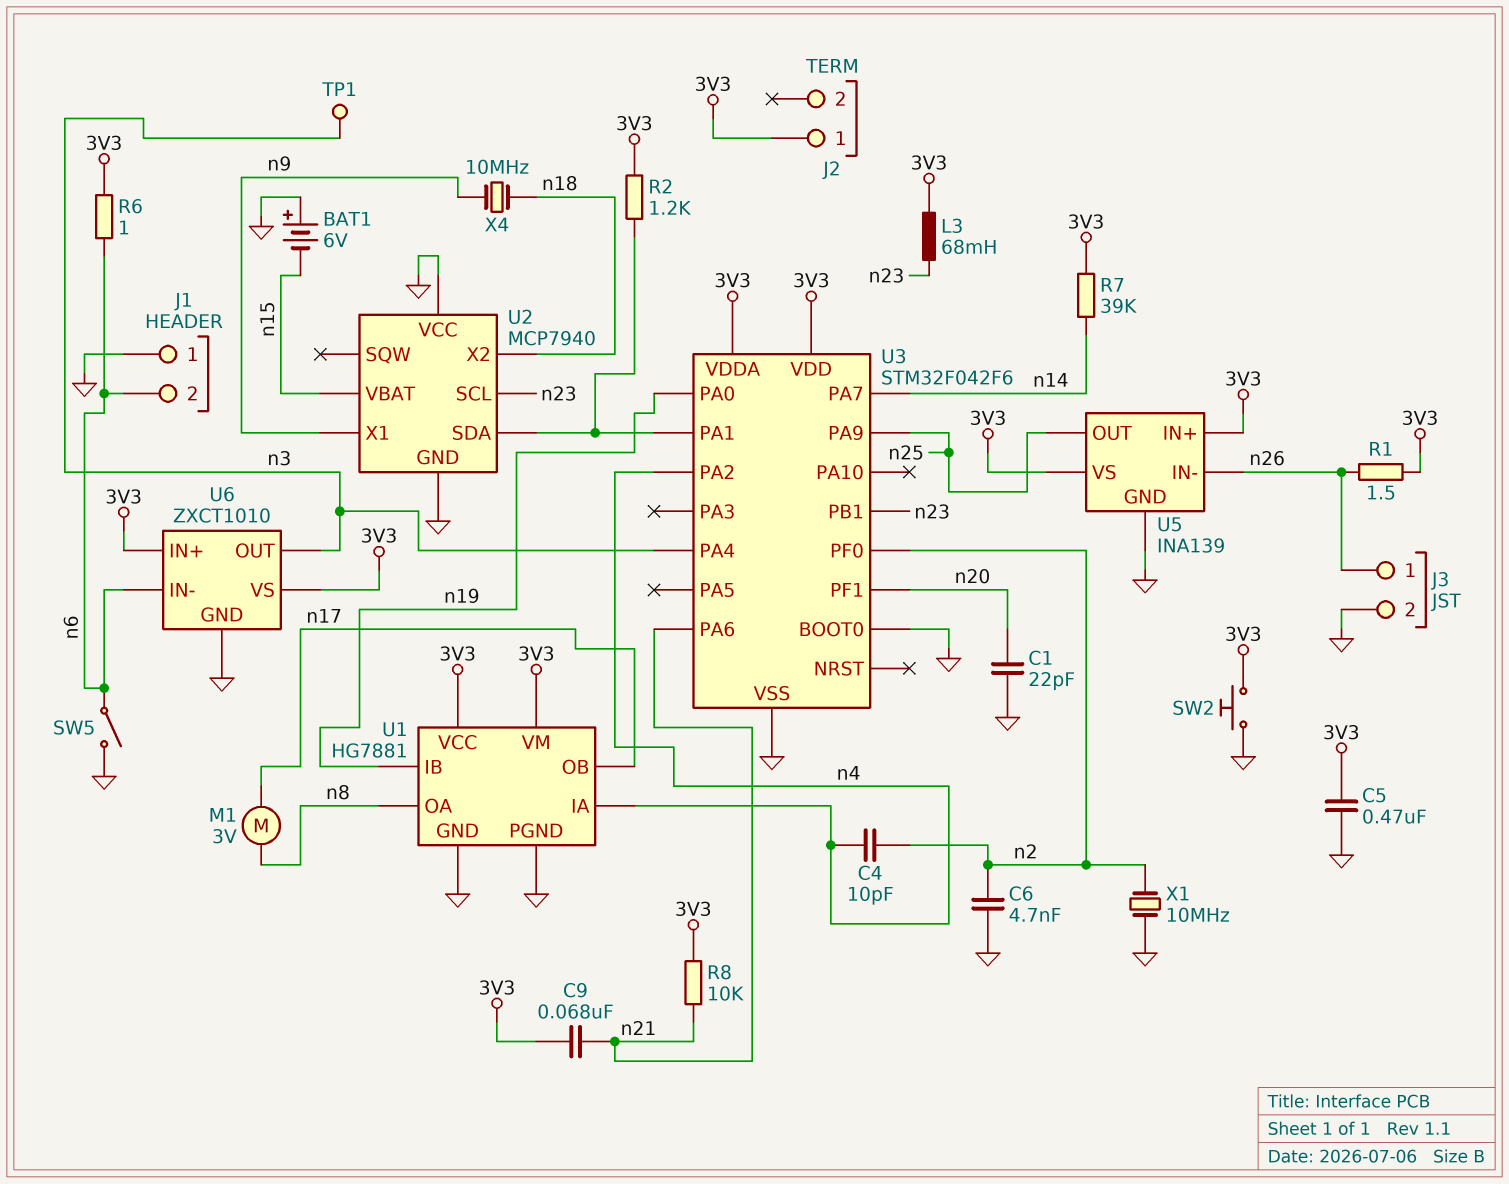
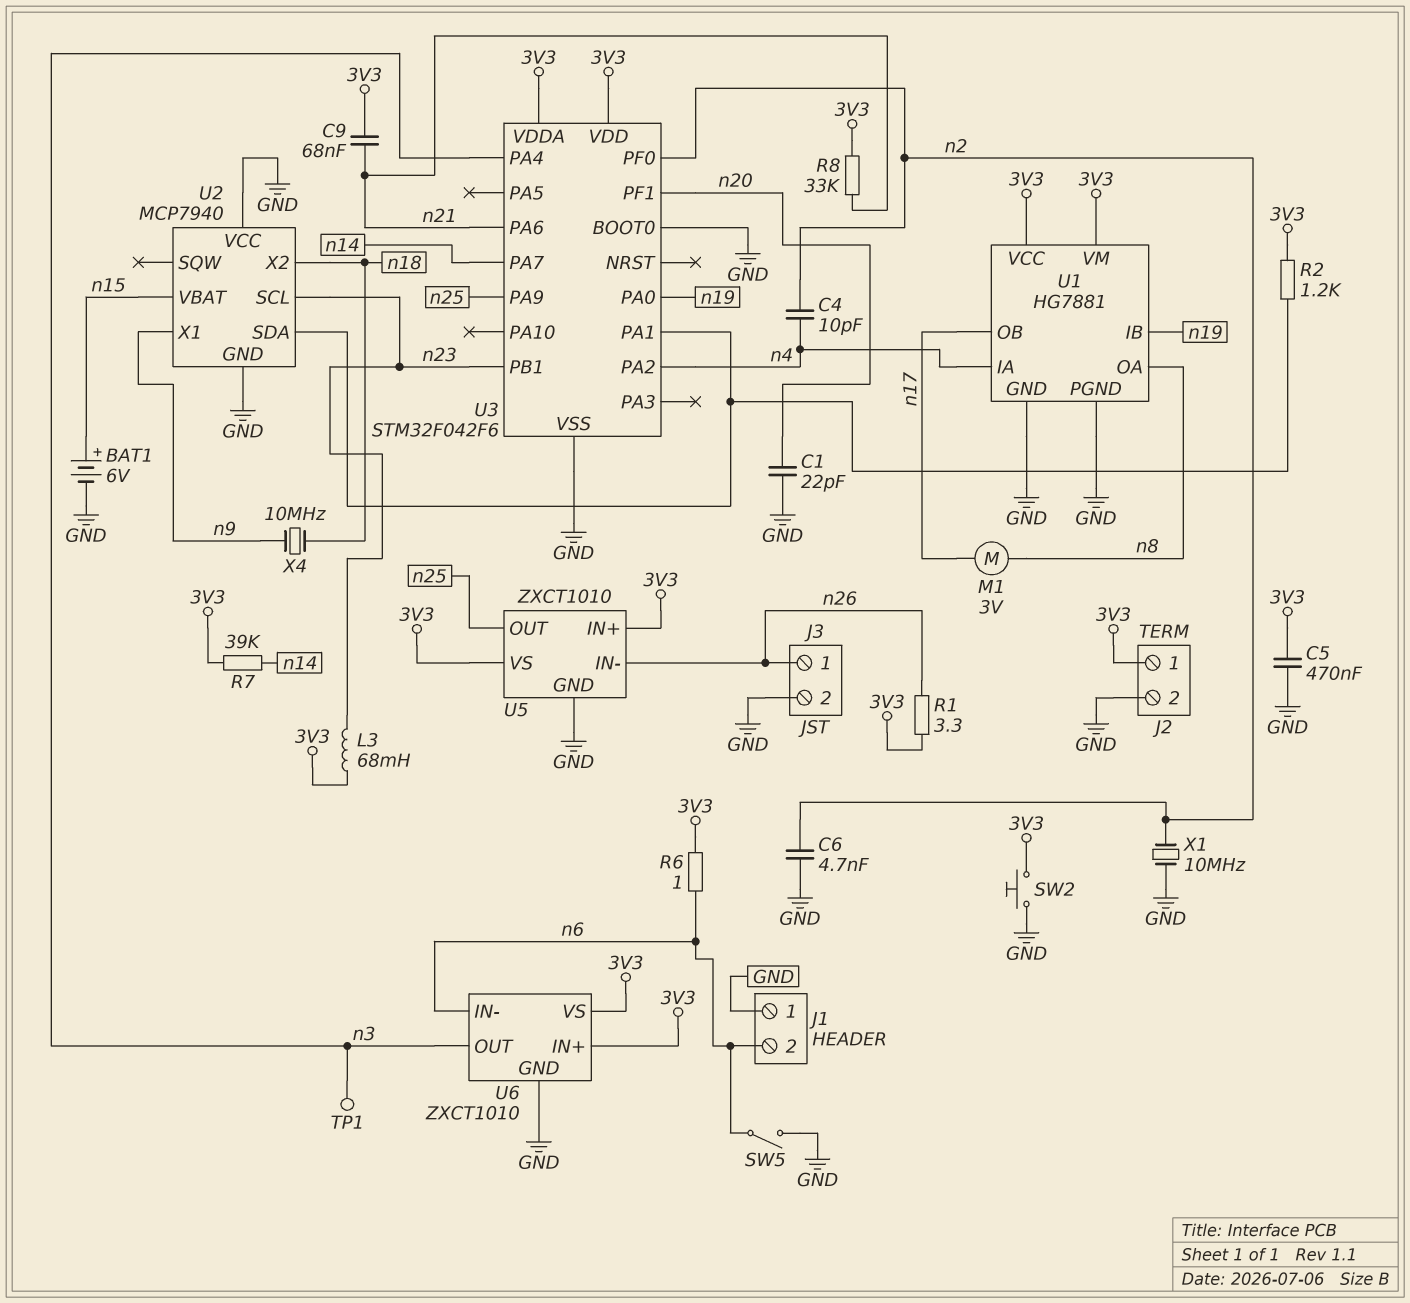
BAT1: 6V (plus GND, minus n15) -> 6V (plus n15, minus GND)
J2 pin 2: none -> GND
R1: 1.5 (3V3, n26) -> 3.3 (3V3, n26)
R8: 10k (3V3, n21) -> 33k (3V3, n21)
U5: INA139 -> ZXCT1010

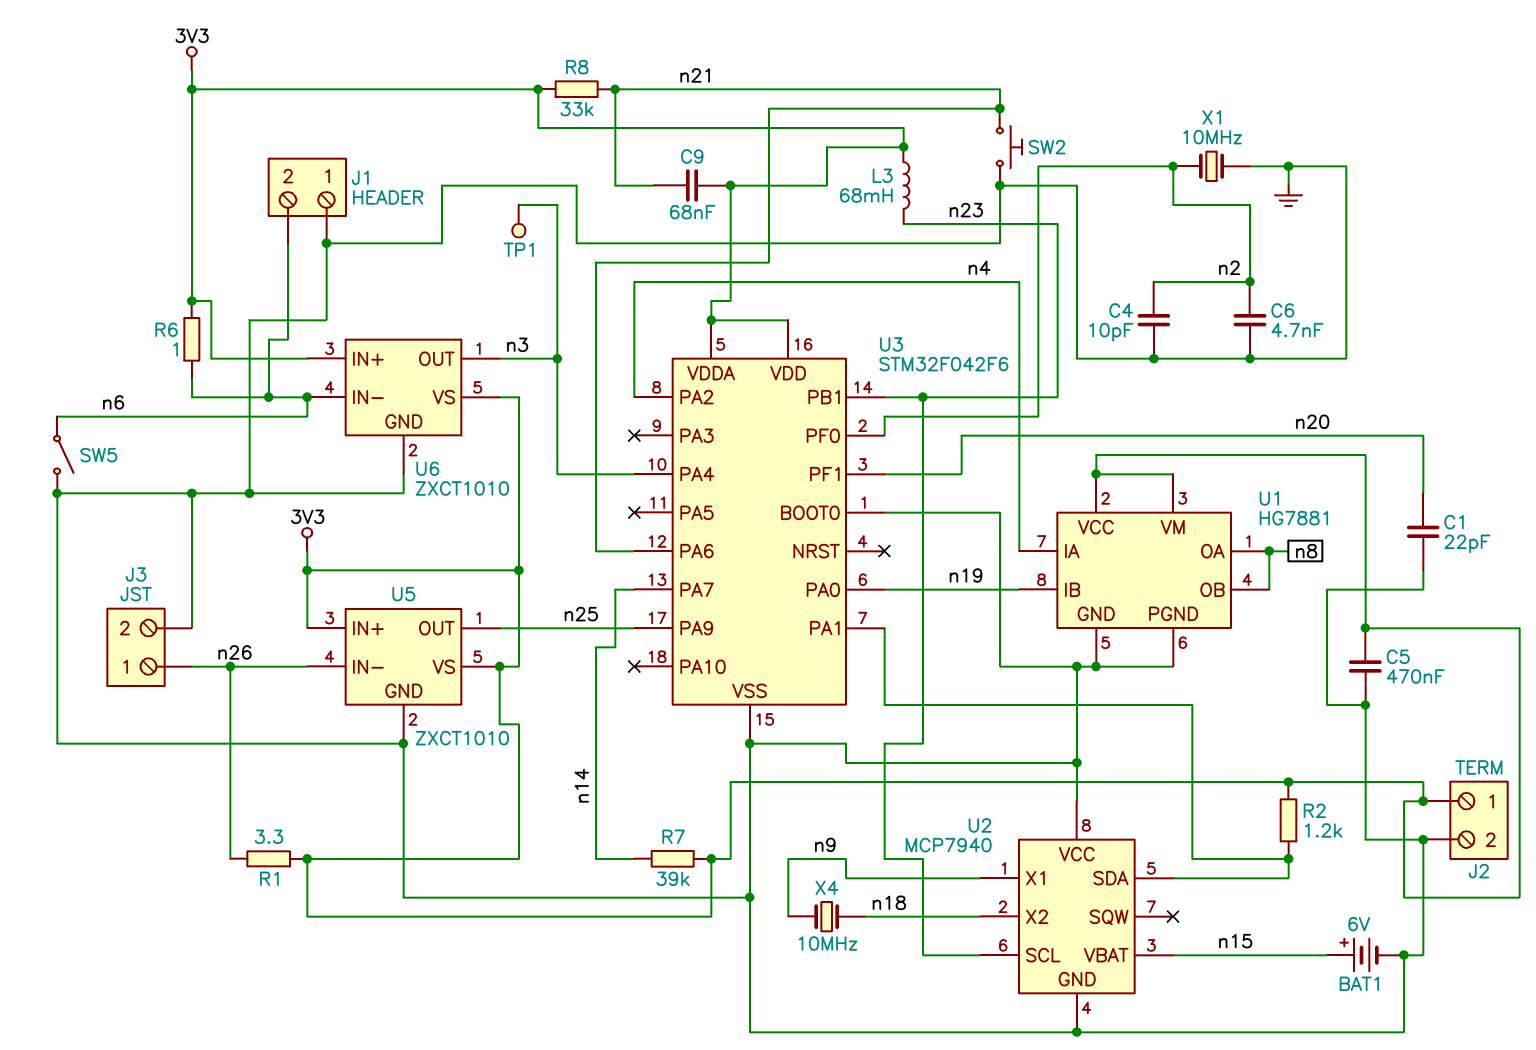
C4: 10pF (n2, n4) -> 10pF (GND, n2)
M1: motor 3V (n8, n17) -> none
SW2: button (3V3, GND) -> button (GND, n21)
U1 pin OB: n17 -> n8

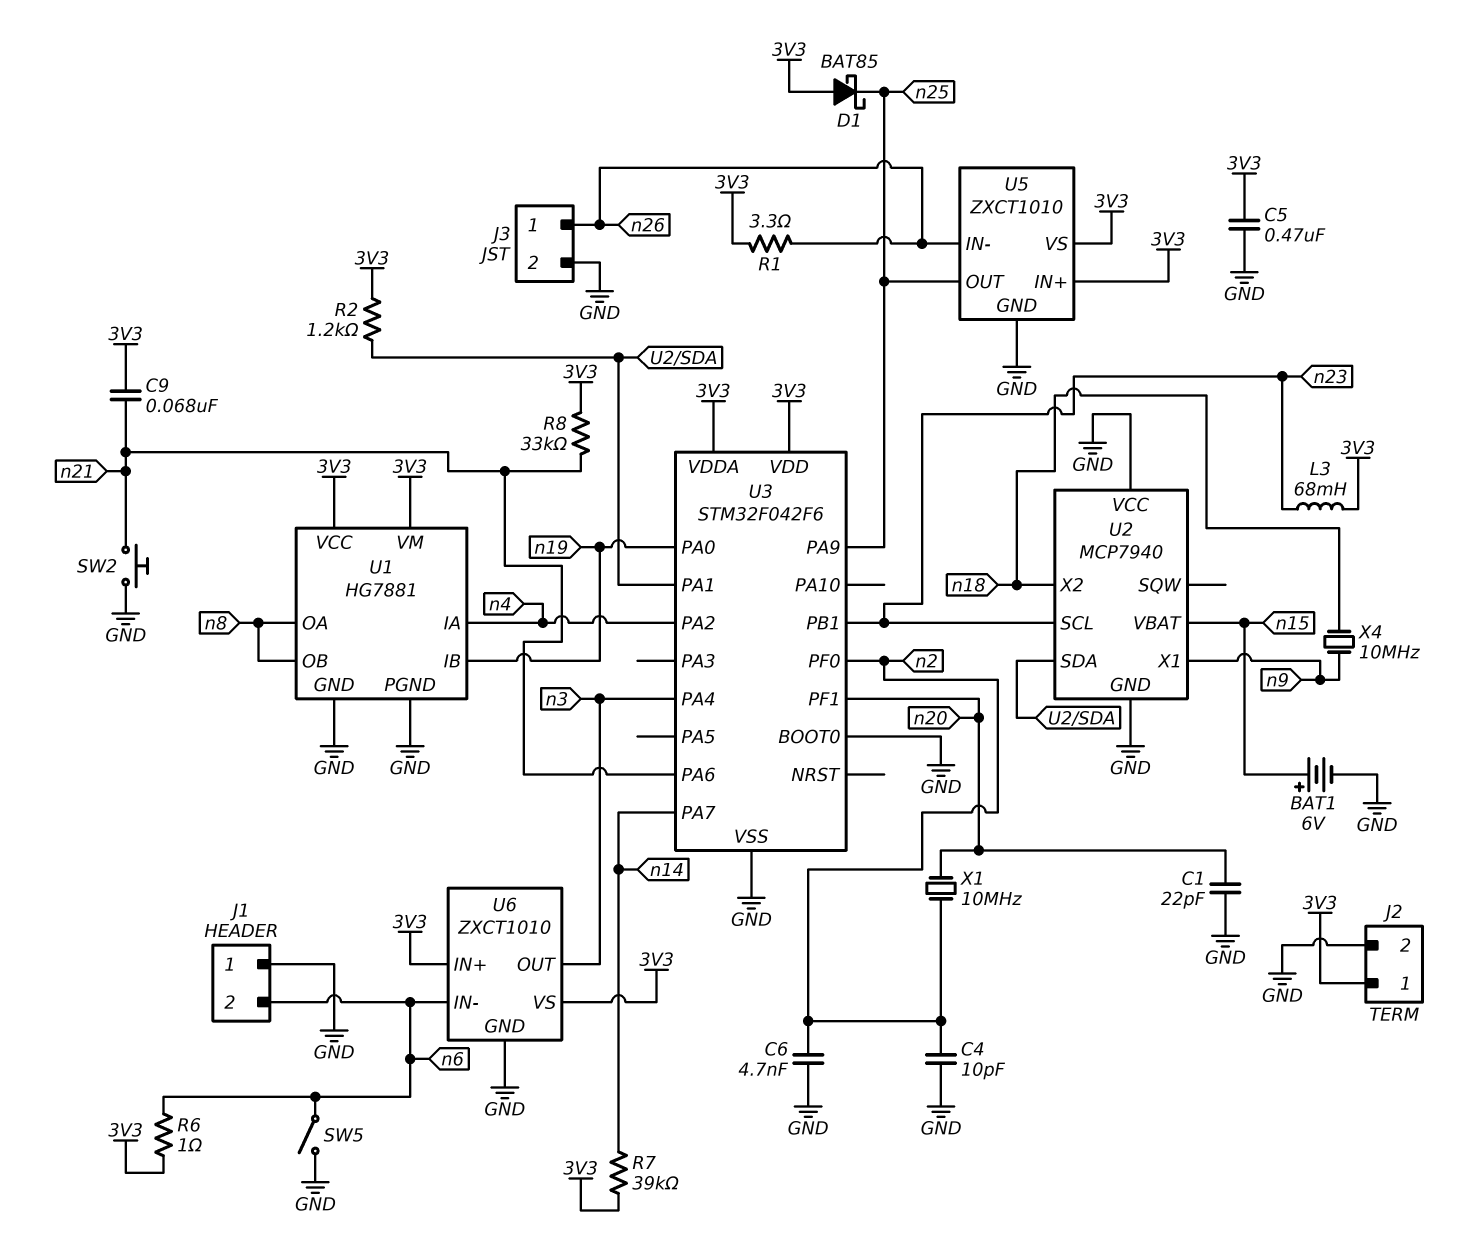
D1: none -> schottky BAT85 (A 3V3, K n25)
TP1: test point (n3) -> none
X1: 10MHz (GND, n2) -> 10MHz (n2, n20)

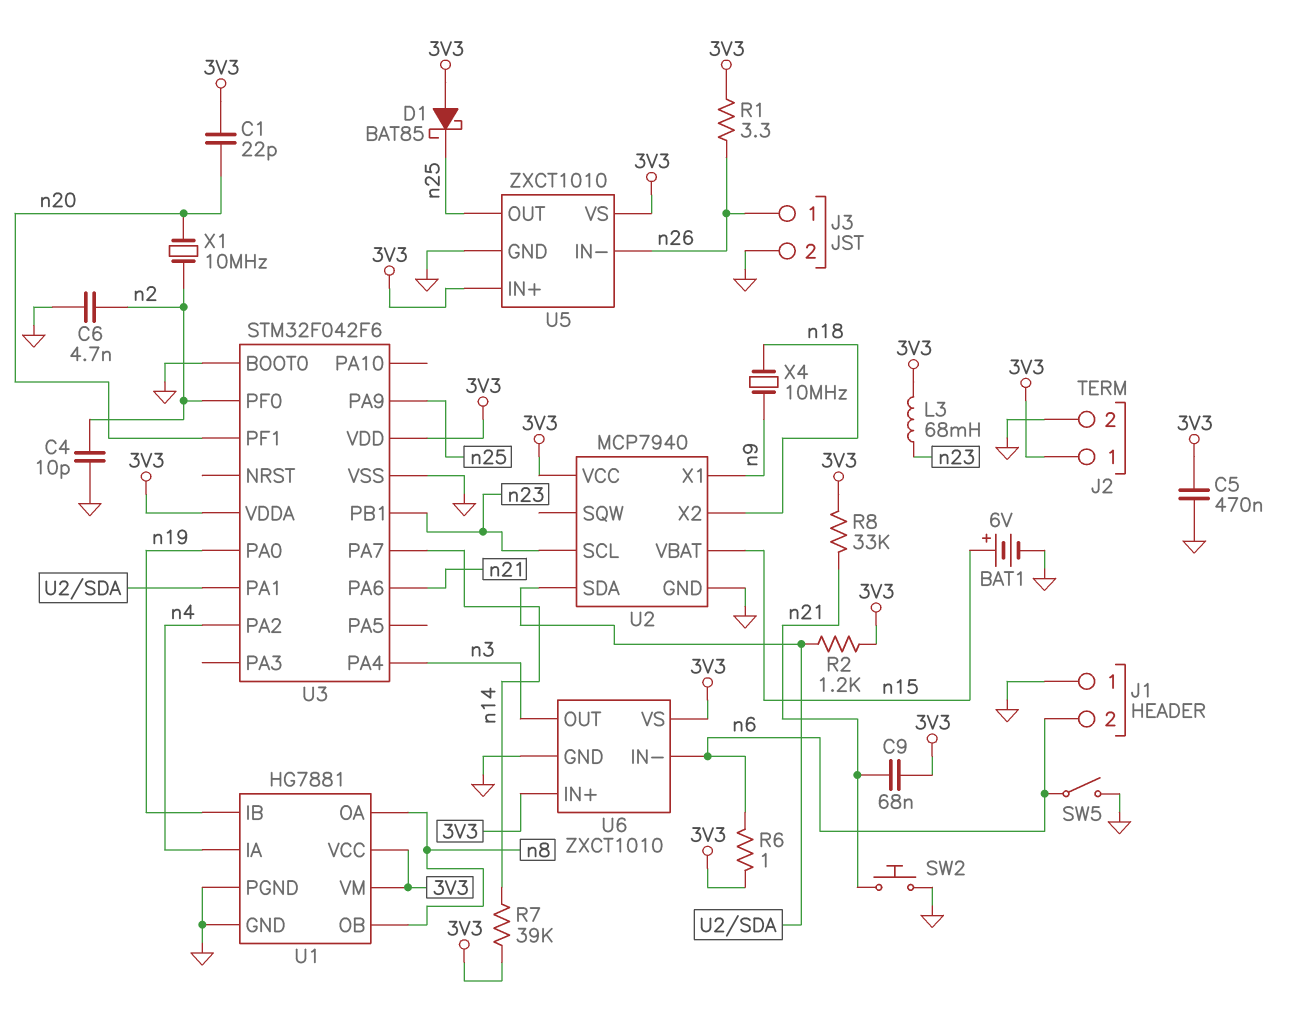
C1: 22pF (GND, n20) -> 22pF (3V3, n20)
U2 pin VCC: GND -> 3V3

